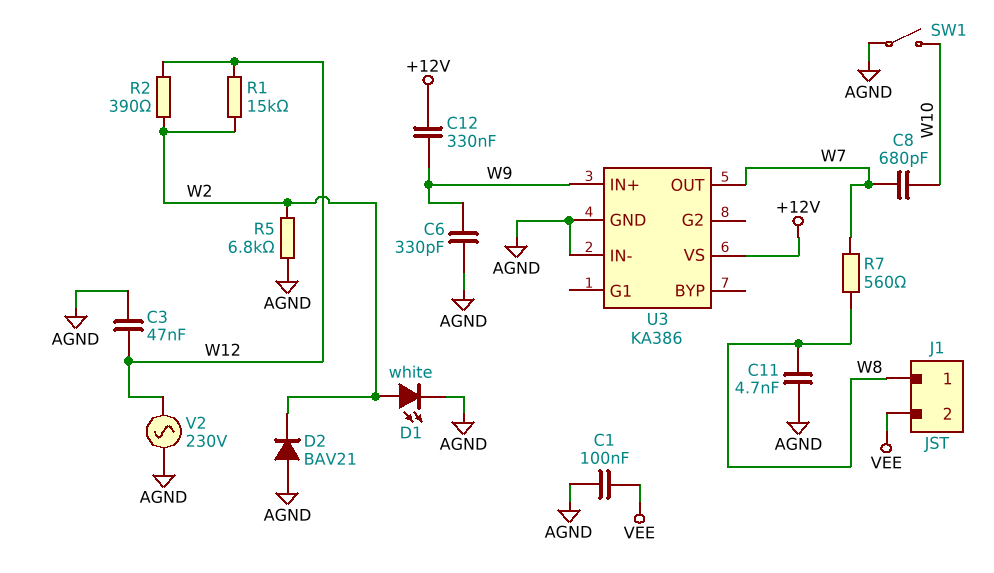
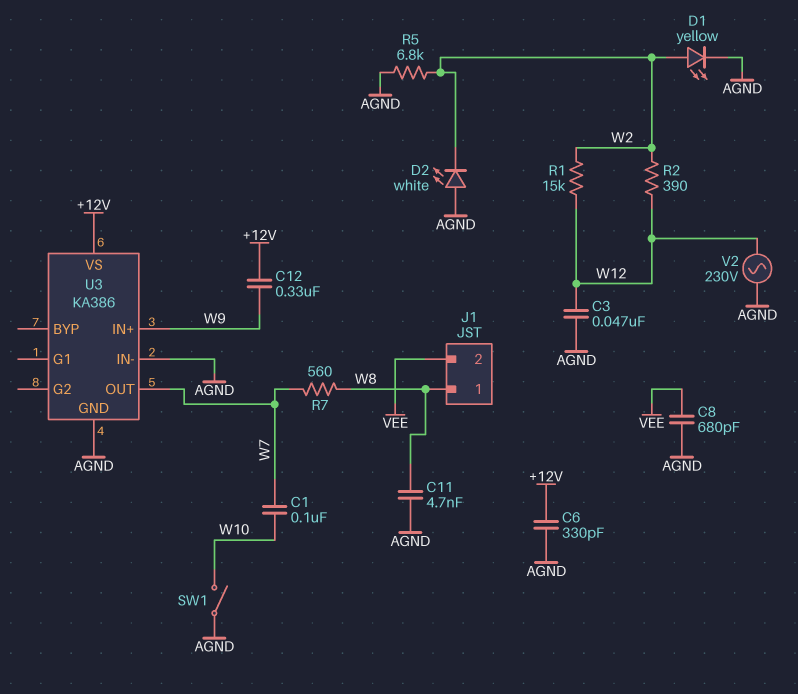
C1: 100nF (AGND, VEE) -> 100nF (W7, W10)
C6: 330pF (AGND, W9) -> 330pF (+12V, AGND)
C8: 680pF (W7, W10) -> 680pF (AGND, VEE)
D1: LED white (A W2, K AGND) -> LED yellow (A W2, K AGND)
D2: diode BAV21 (A AGND, K W2) -> LED white (A AGND, K W2)

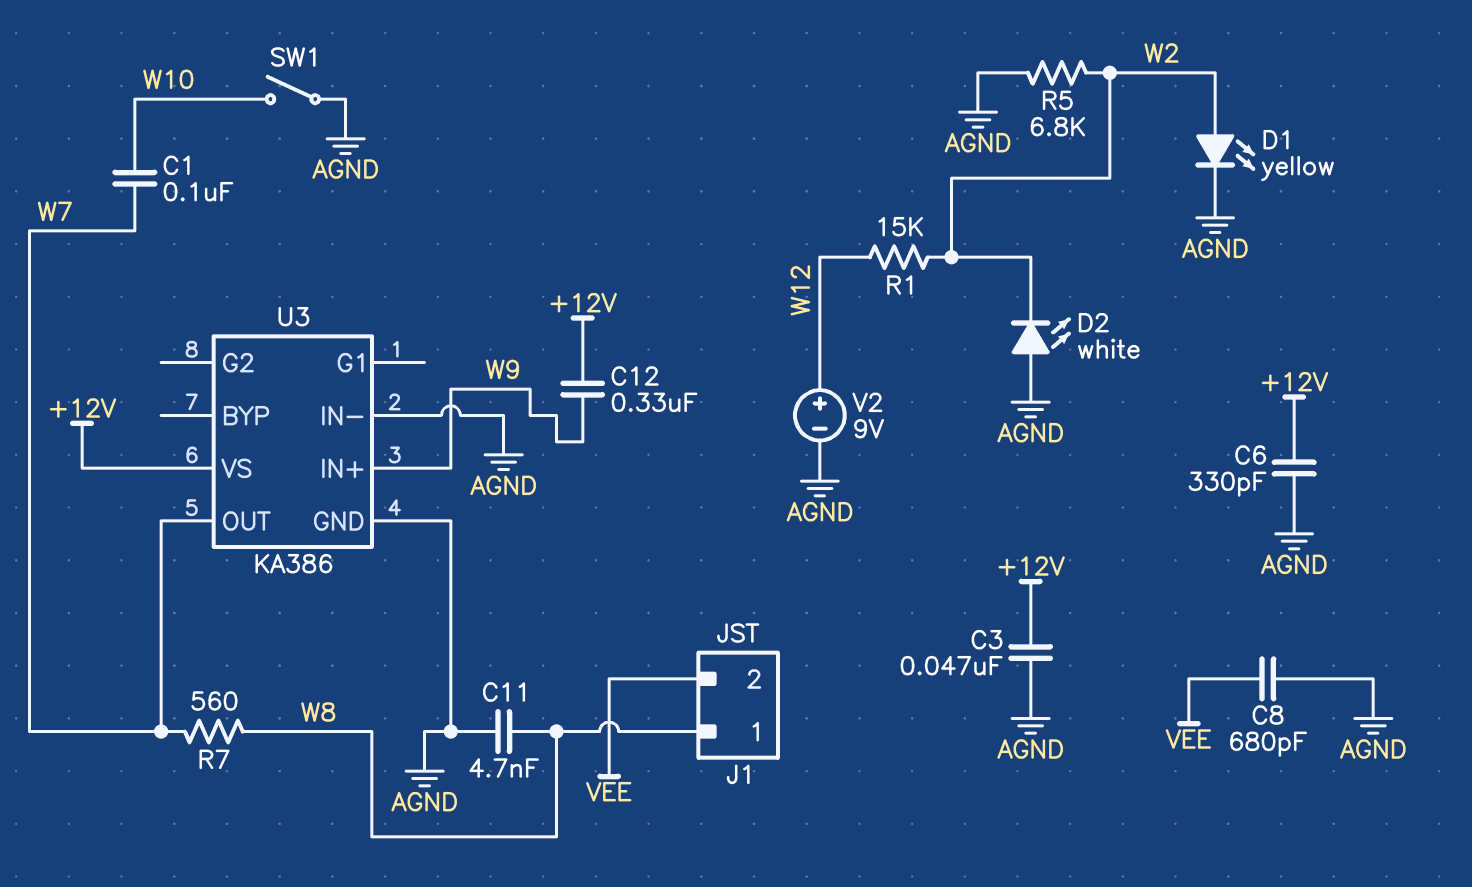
C3: 47nF (AGND, W12) -> 47nF (+12V, AGND)
R2: 390 (W2, W12) -> none
V2: AC 230V (AGND, W12) -> 9V (plus W12, minus AGND)

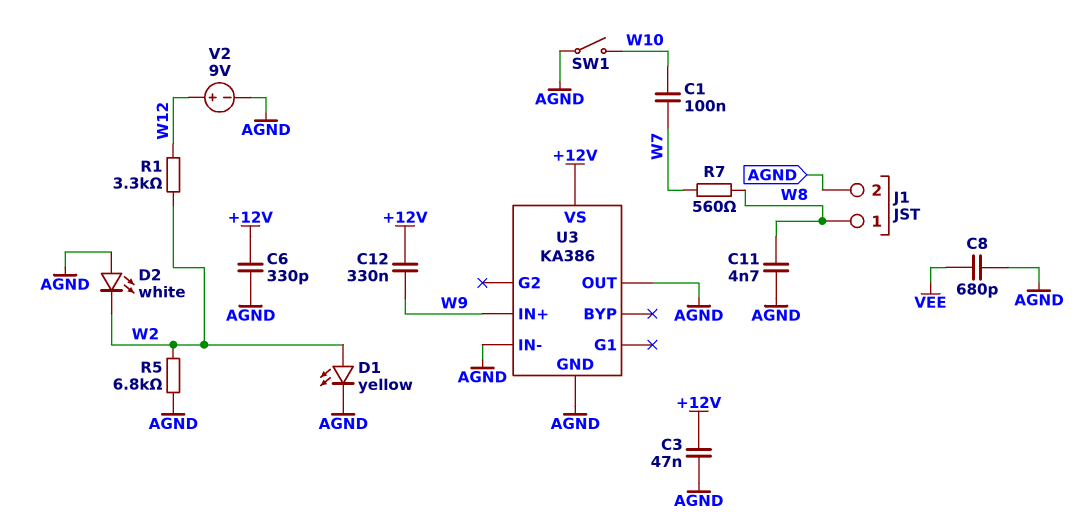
J1 pin 2: VEE -> AGND
R1: 15k (W2, W12) -> 3.3k (W2, W12)
U3 pin OUT: W7 -> AGND

